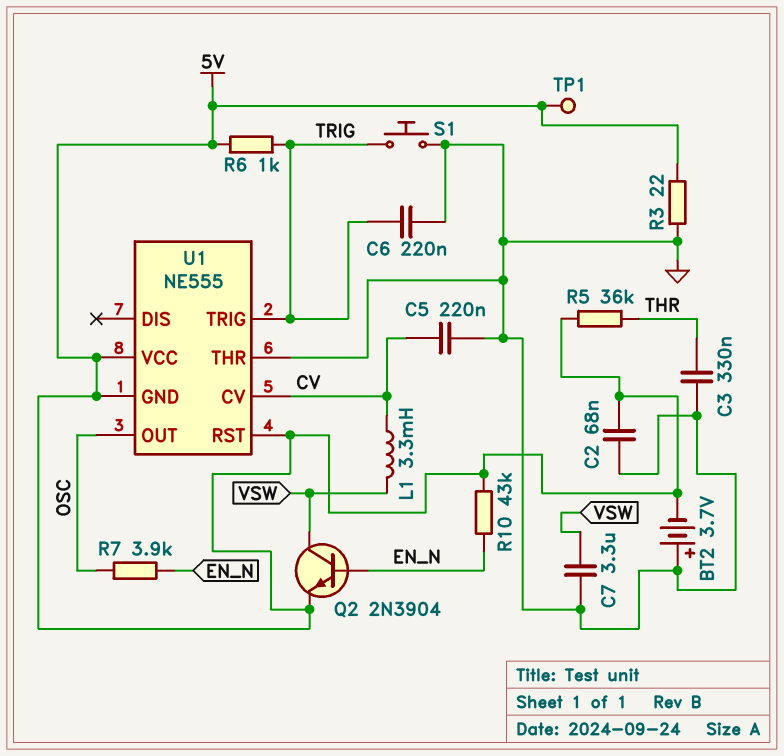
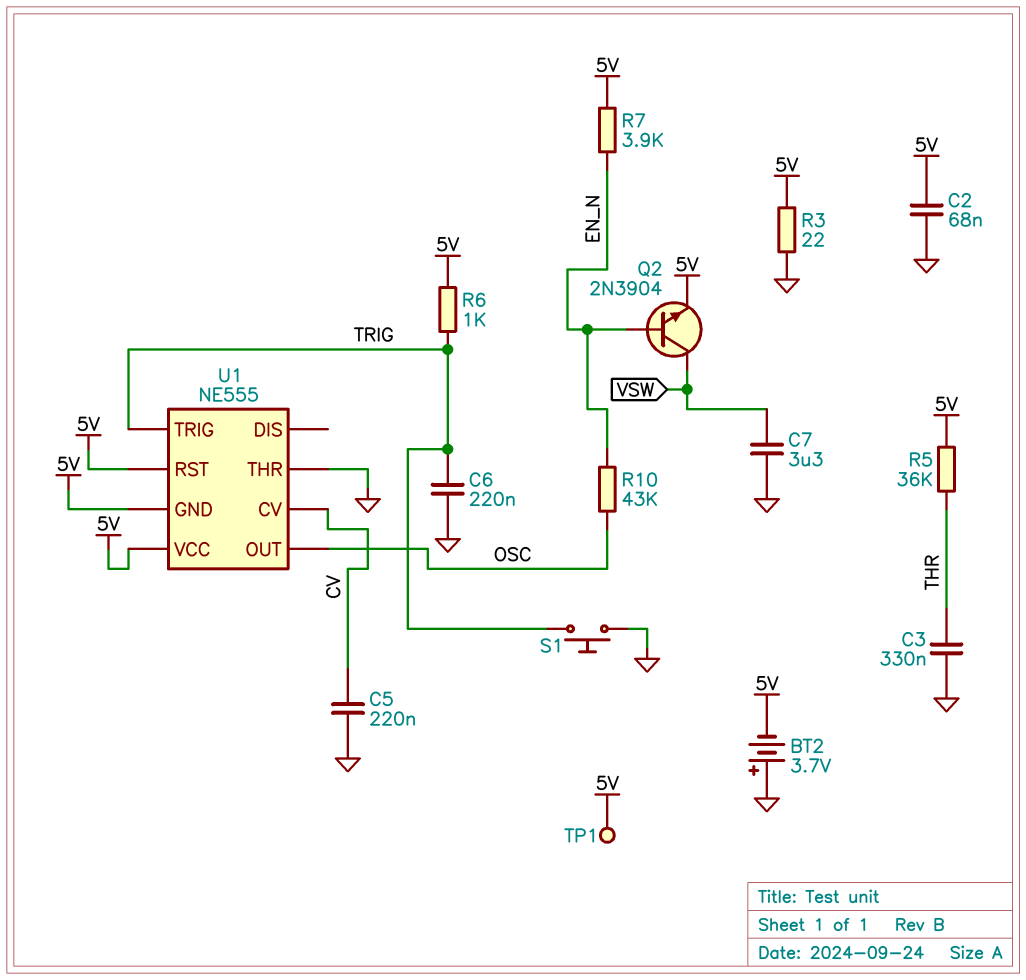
L1: 3.3mH (CV, VSW) -> none
R7: 3.9k (EN_N, OSC) -> 3.9k (5V, EN_N)
R10: 43k (5V, EN_N) -> 43k (EN_N, OSC)

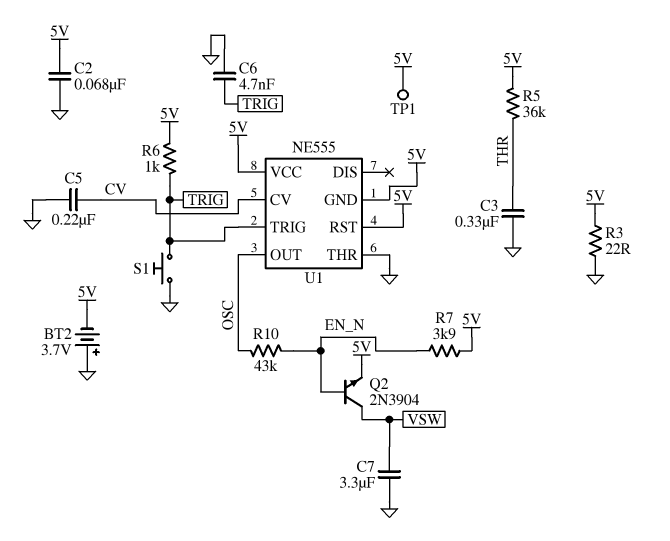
C6: 220nF (GND, TRIG) -> 4.7nF (GND, TRIG)

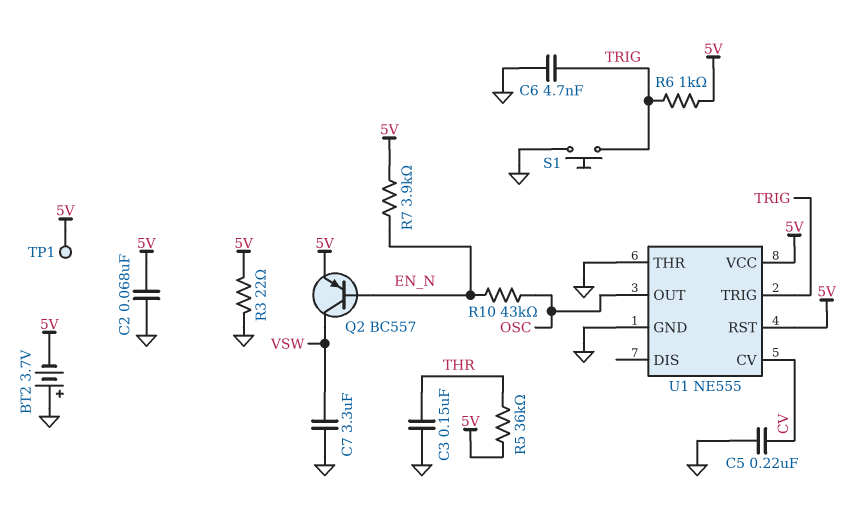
C3: 330nF (GND, THR) -> 150nF (GND, THR)
Q2: NPN 2N3904 (B EN_N, C VSW, E 5V) -> PNP BC557 (B EN_N, C VSW, E 5V)
U1 pin GND: 5V -> GND

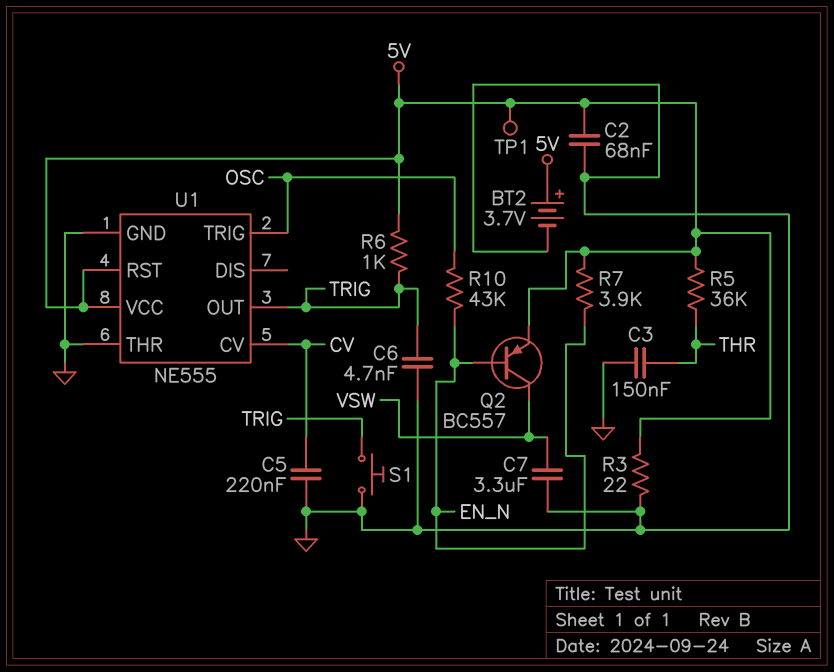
BT2: 3.7V (plus GND, minus 5V) -> 3.7V (plus 5V, minus GND)
U1 pin OUT: OSC -> TRIG
U1 pin TRIG: TRIG -> OSC

